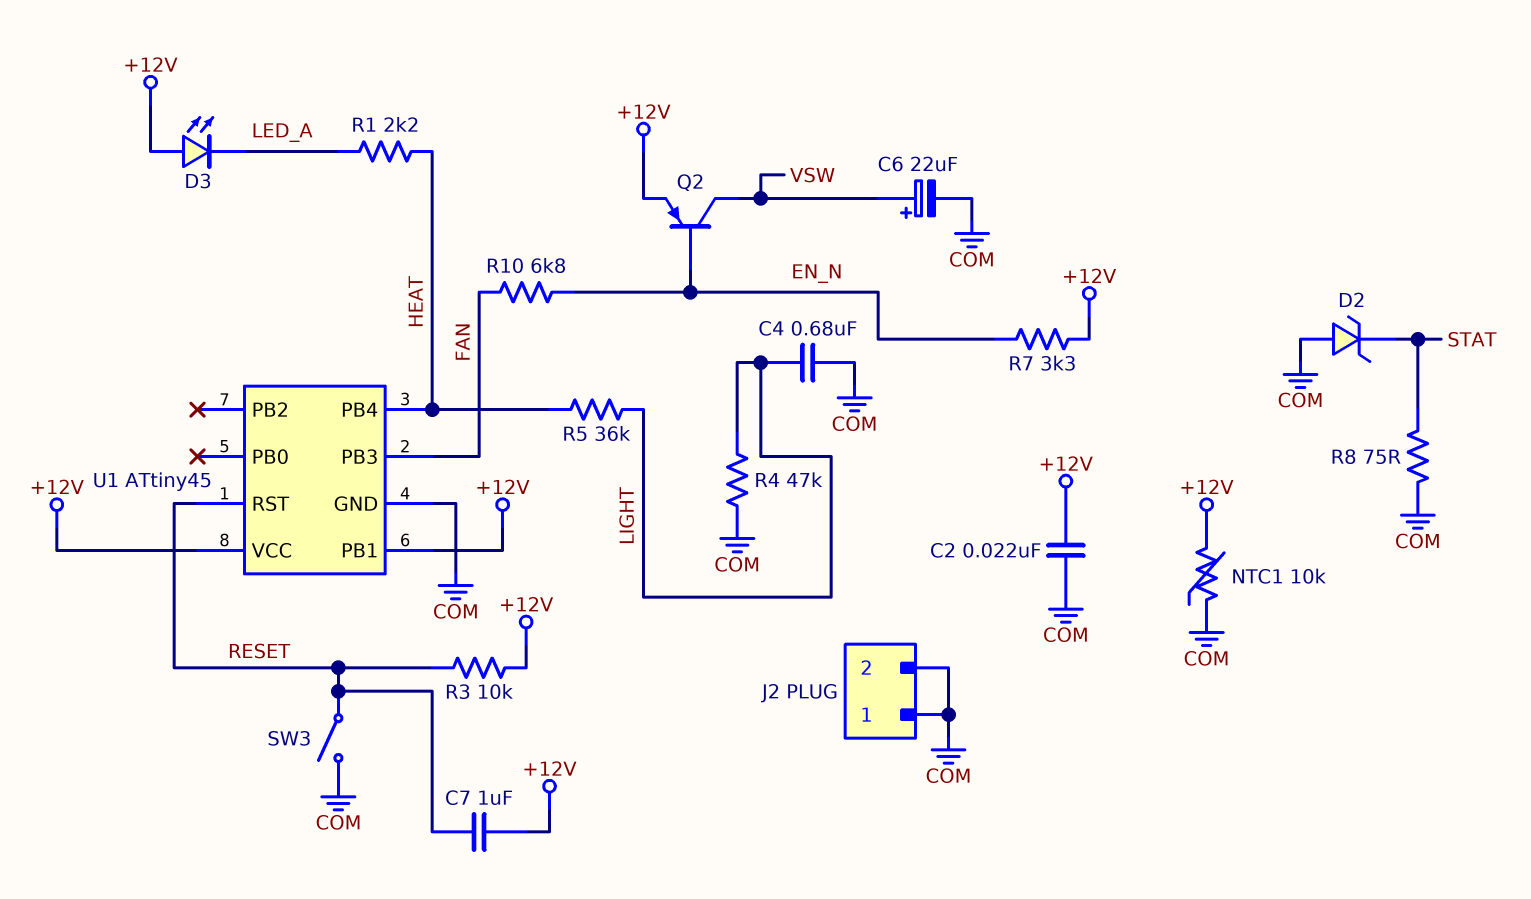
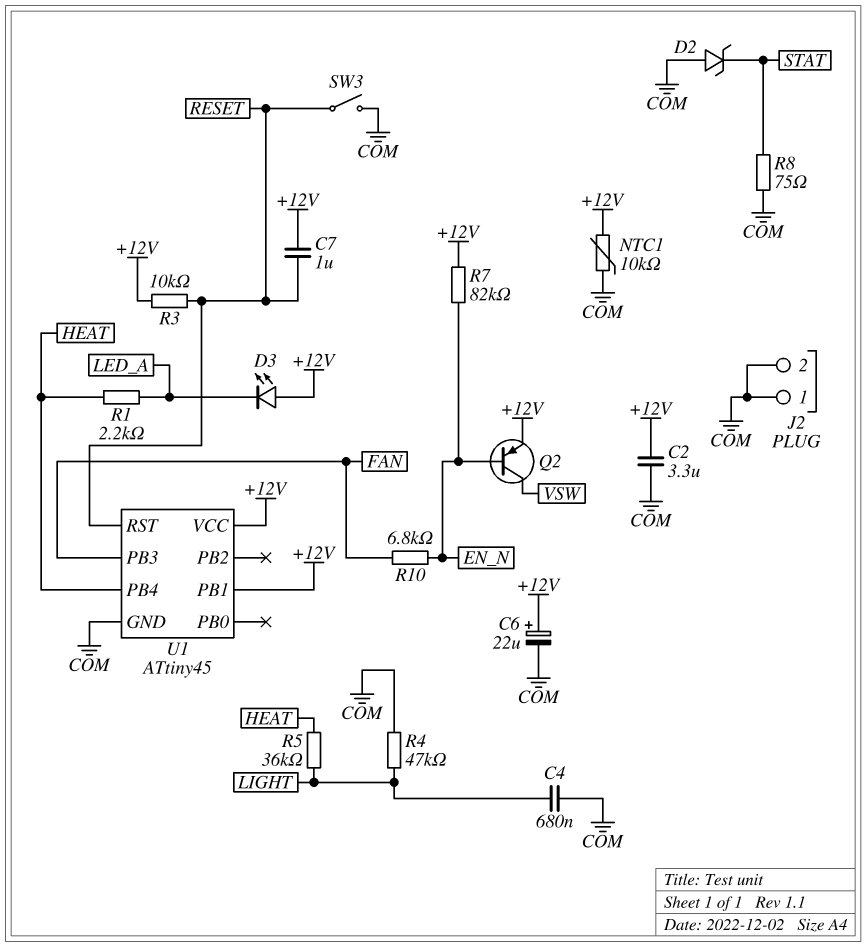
C2: 22nF (+12V, COM) -> 3.3uF (+12V, COM)
C6: 22uF (plus VSW, minus COM) -> 22uF (plus +12V, minus COM)
R7: 3.3k (+12V, EN_N) -> 82k (+12V, EN_N)

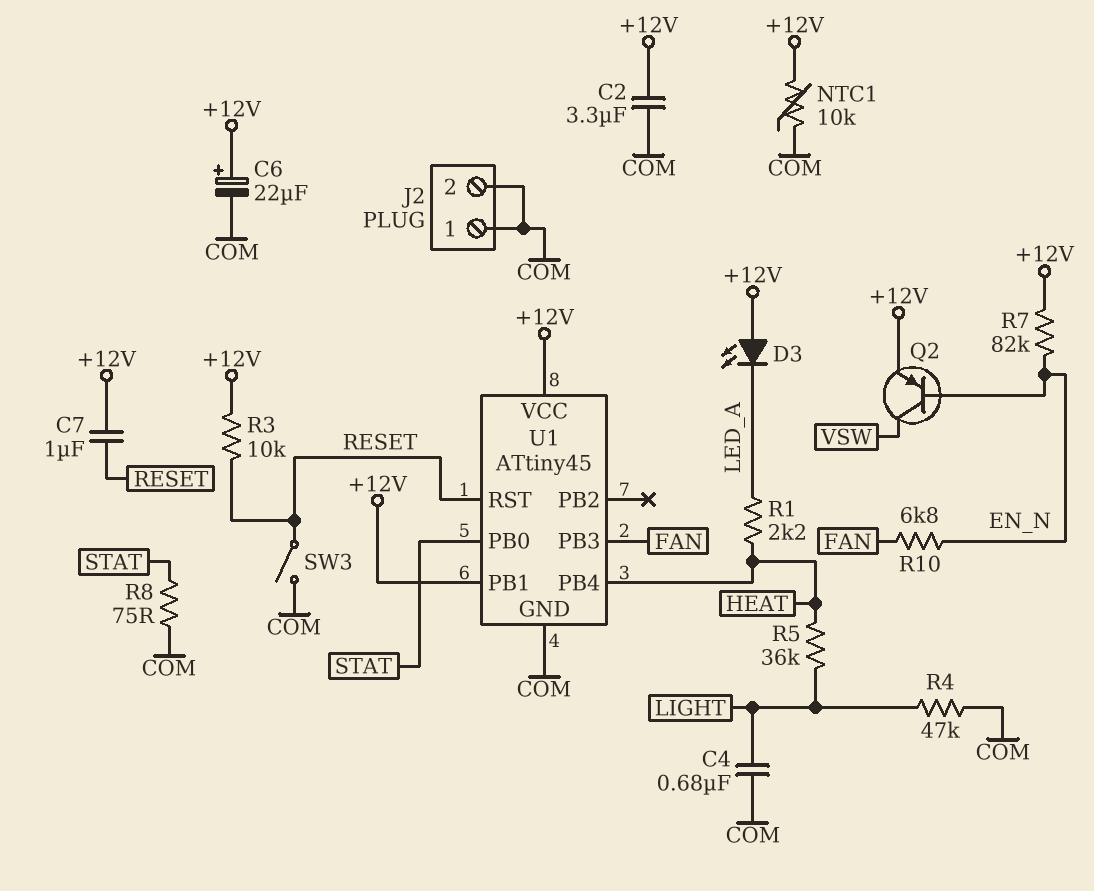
D2: zener (A COM, K STAT) -> none
U1 pin PB0: none -> STAT

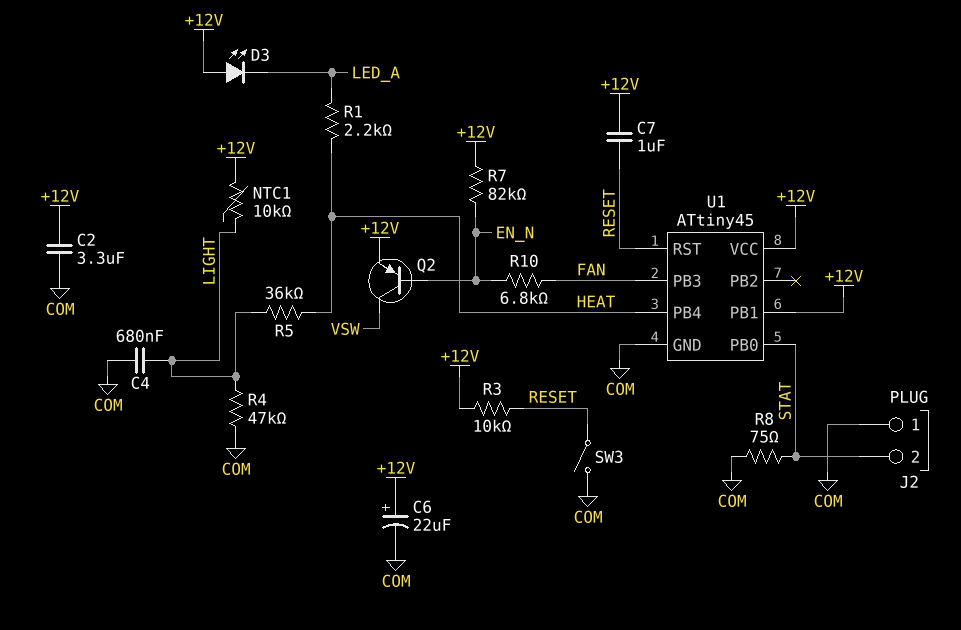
J2 pin 2: COM -> STAT
NTC1: 10k (+12V, COM) -> 10k (+12V, LIGHT)

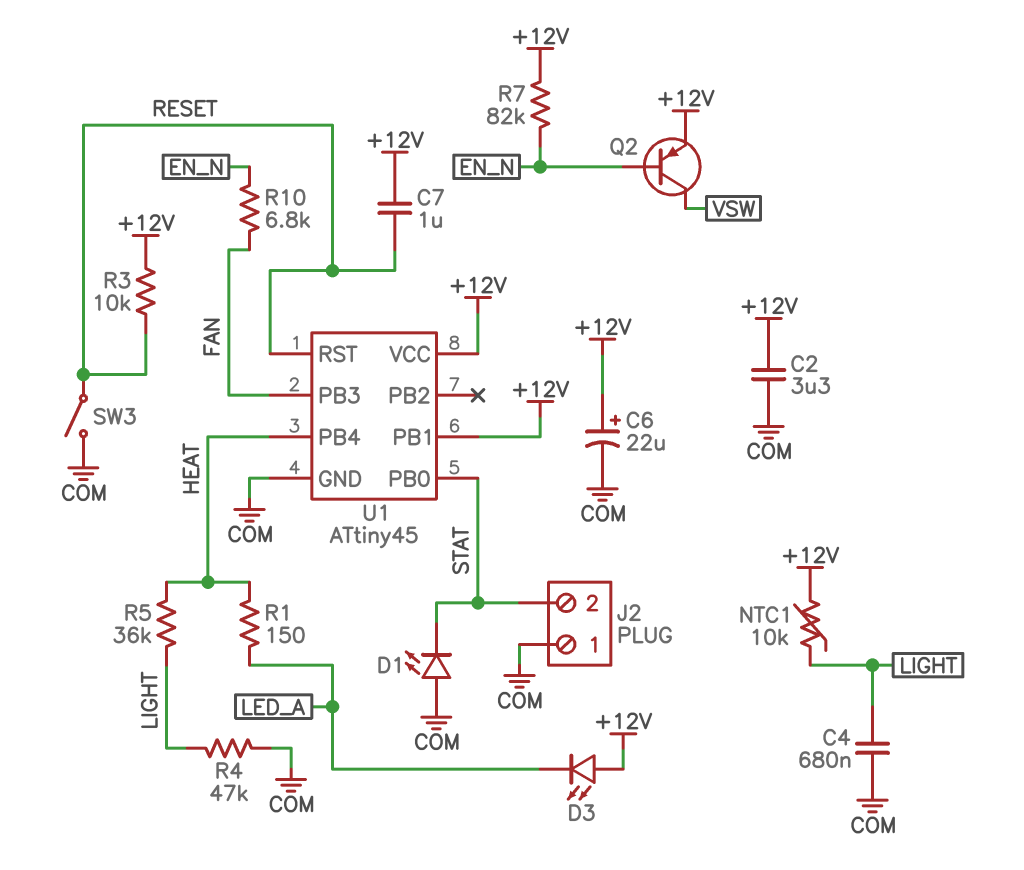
D1: none -> LED (A COM, K STAT)
R1: 2.2k (HEAT, LED_A) -> 150 (HEAT, LED_A)
R8: 75 (COM, STAT) -> none

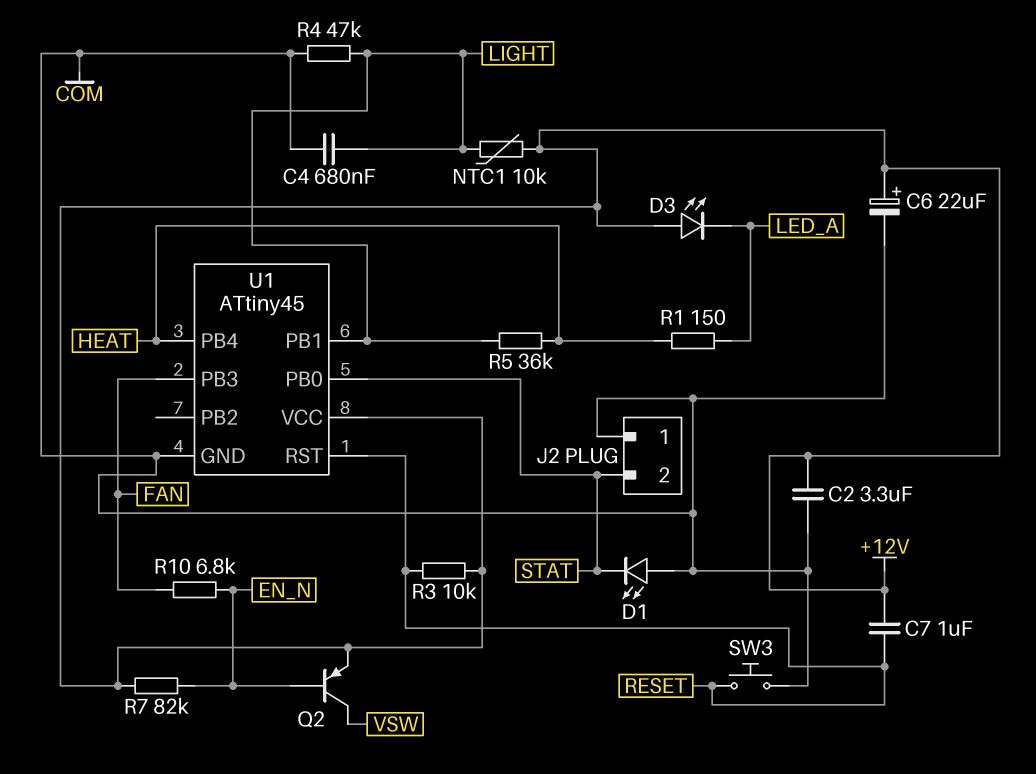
SW3: switch (COM, RESET) -> button (COM, RESET)
U1 pin PB1: +12V -> LIGHT

